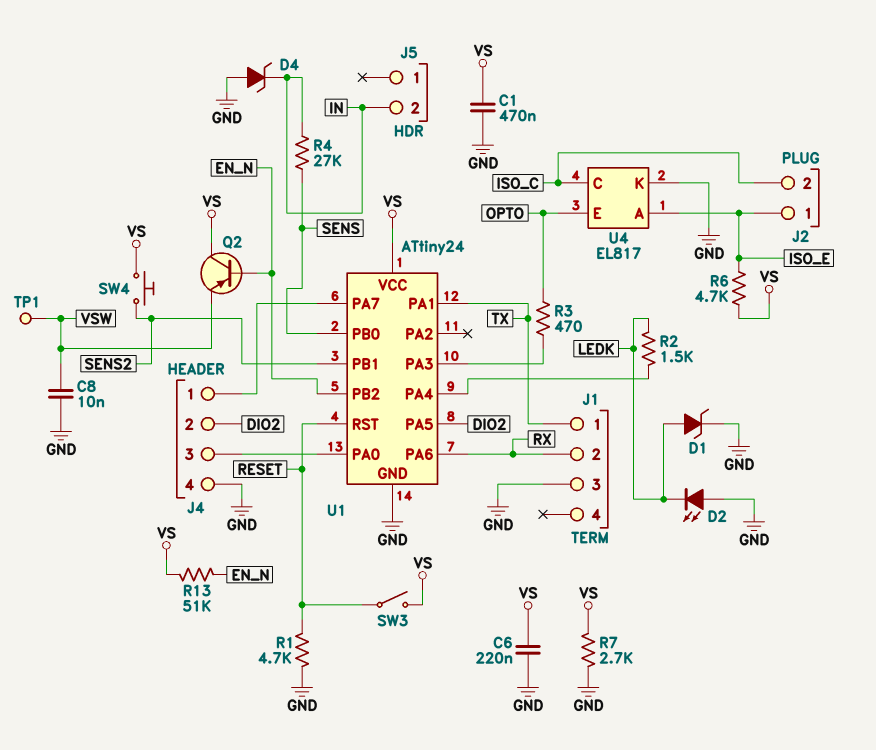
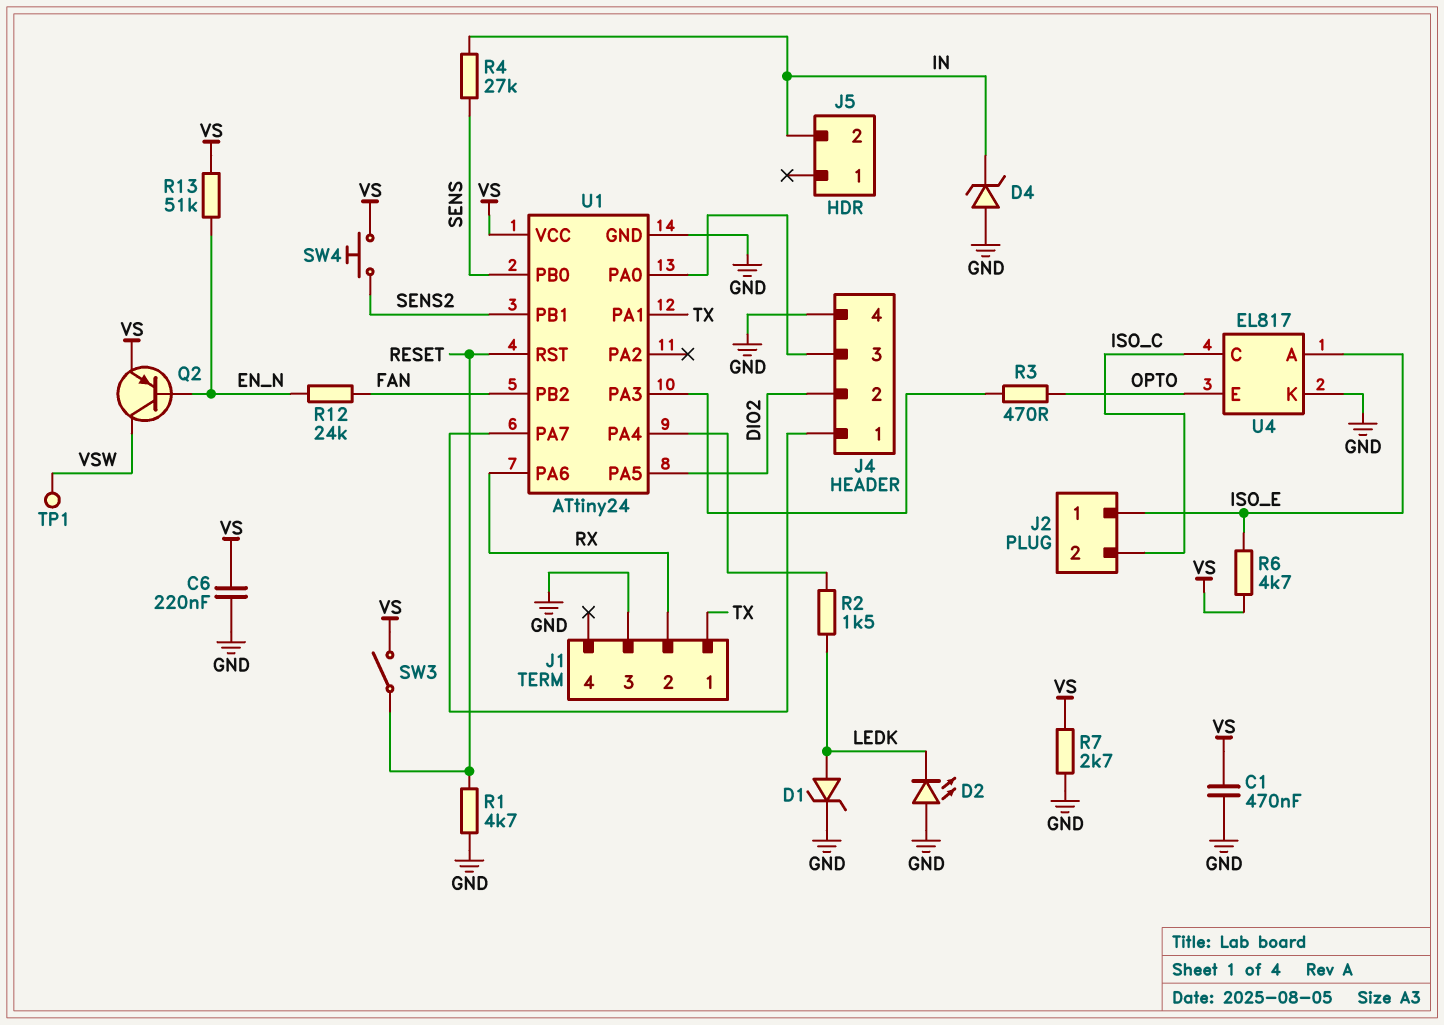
C8: 10nF (GND, VSW) -> none
Q2: PNP (B EN_N, C VS, E VSW) -> PNP (B EN_N, C VSW, E VS)
R12: none -> 24k (EN_N, FAN)
U1 pin PB2: EN_N -> FAN

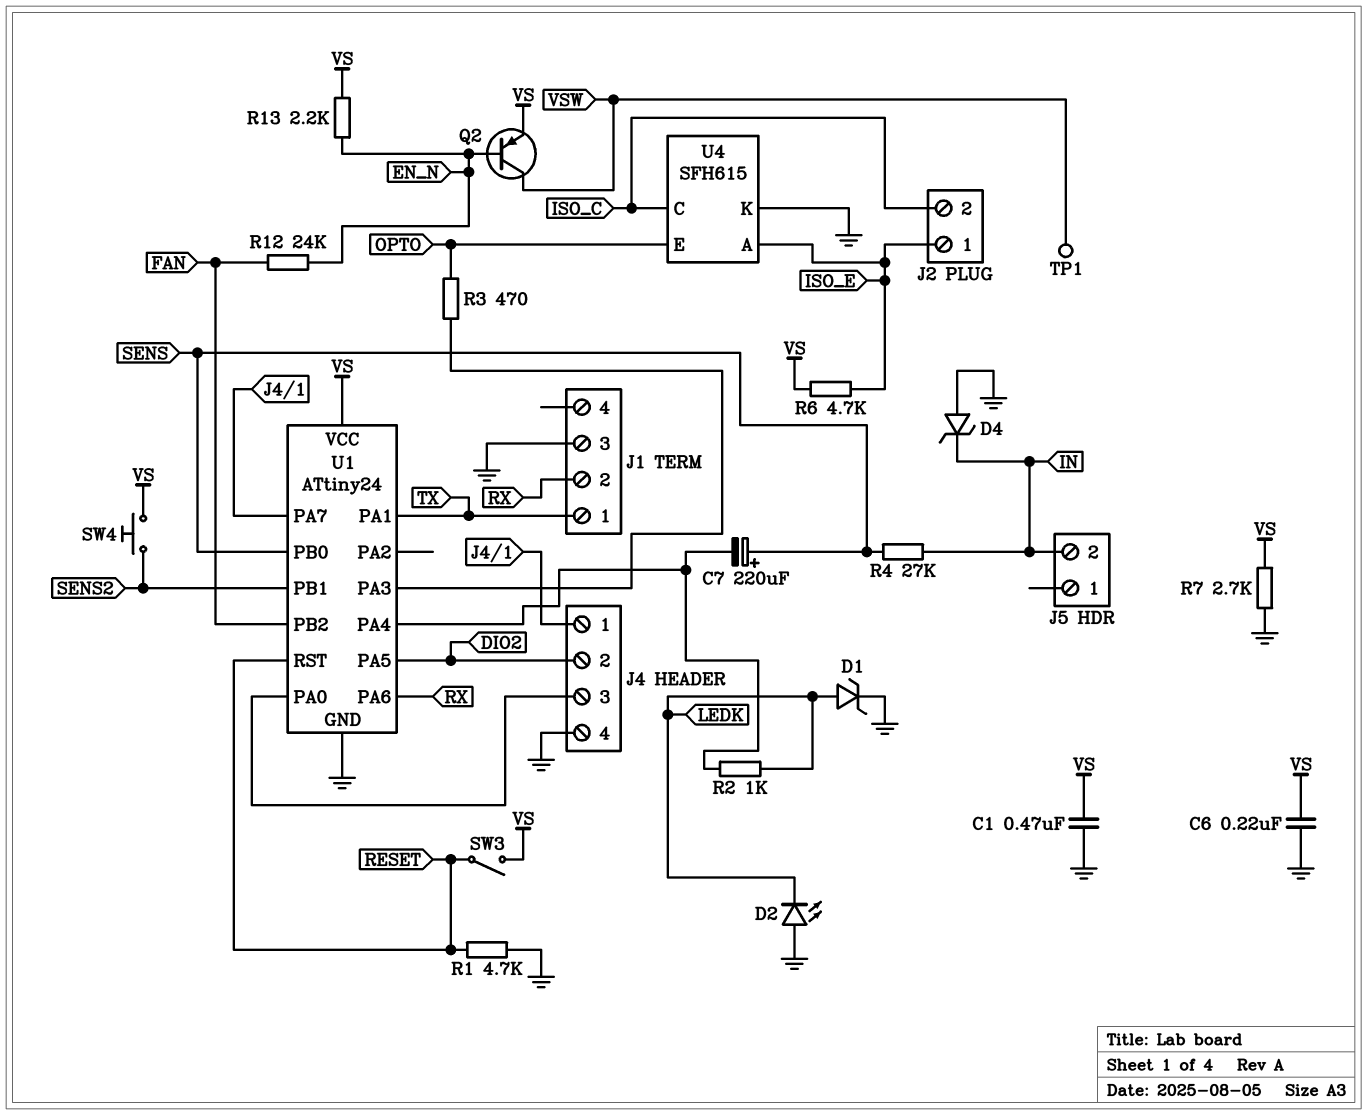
C7: none -> 220uF (plus SENS, minus U1/PA4)
R2: 1.5k (LEDK, U1/PA4) -> 1k (LEDK, U1/PA4)
R13: 51k (EN_N, VS) -> 2.2k (EN_N, VS)
U4: EL817 -> SFH615

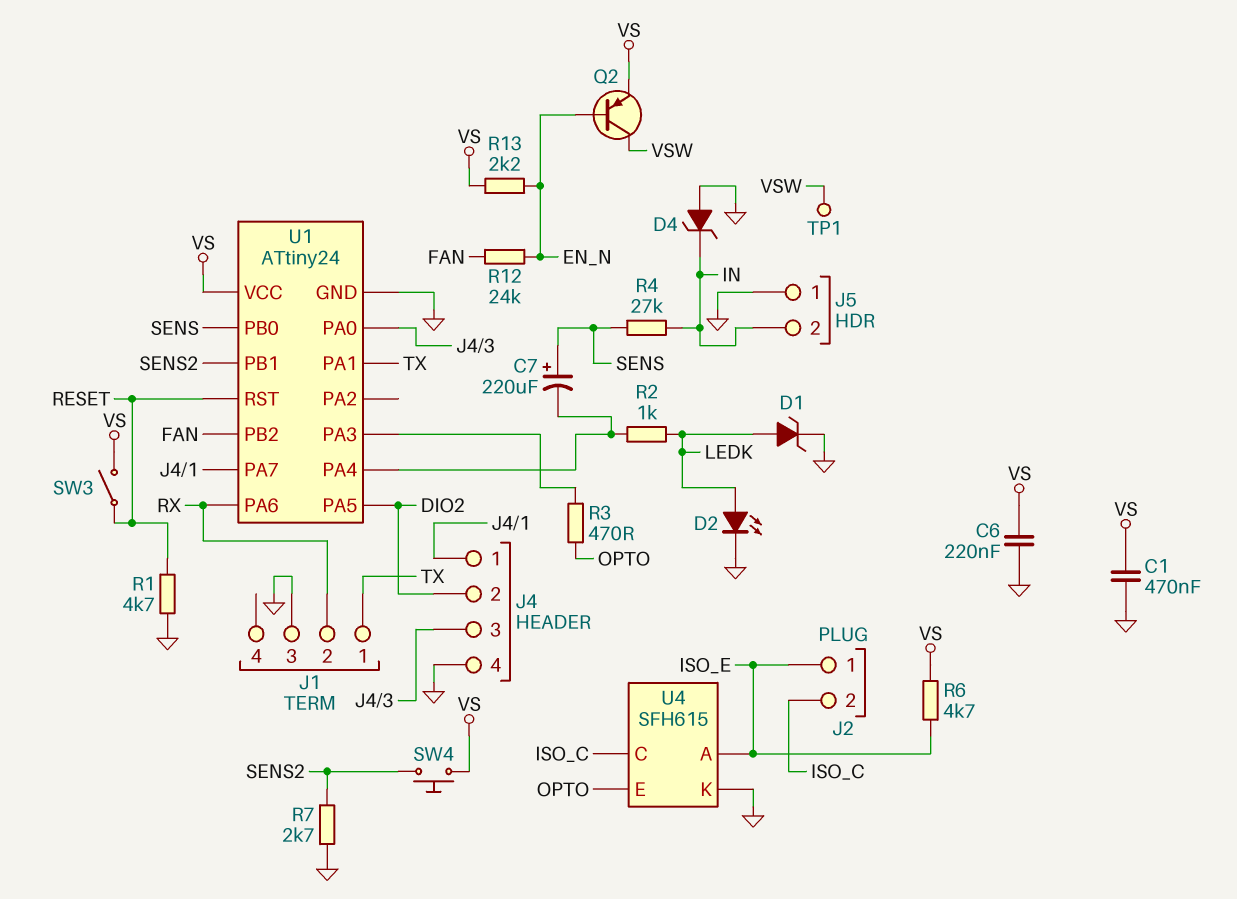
D2: LED (A GND, K LEDK) -> LED (A LEDK, K GND)
J5 pin 1: none -> GND
R7: 2.7k (GND, VS) -> 2.7k (GND, SENS2)

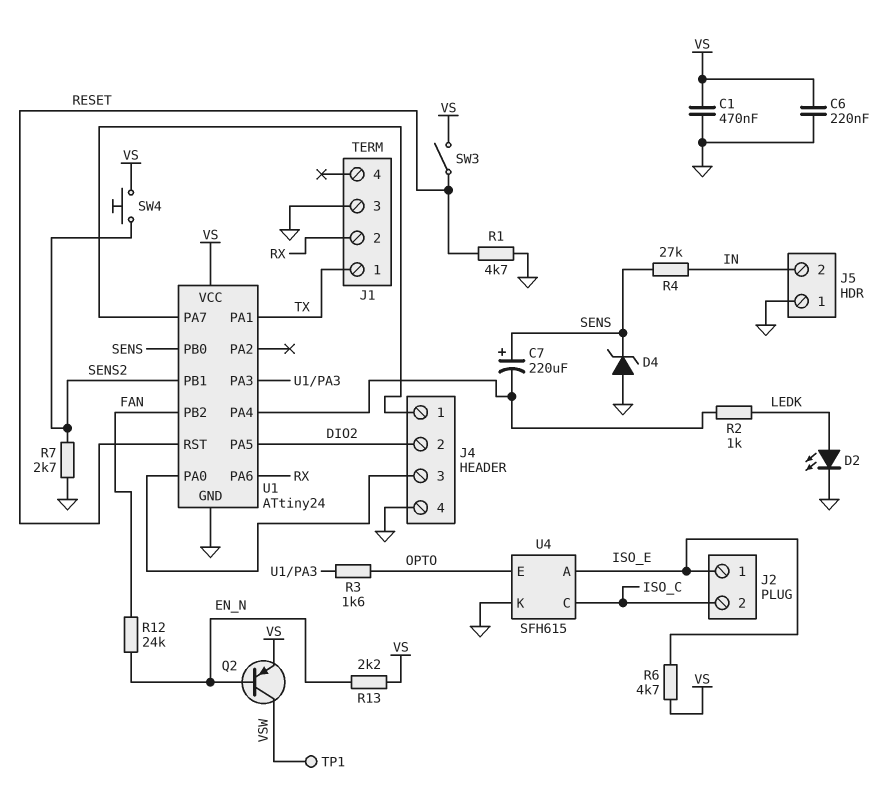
D1: zener (A LEDK, K GND) -> none
D4: zener (A GND, K IN) -> zener (A GND, K SENS)
R3: 470 (OPTO, U1/PA3) -> 1.6k (OPTO, U1/PA3)

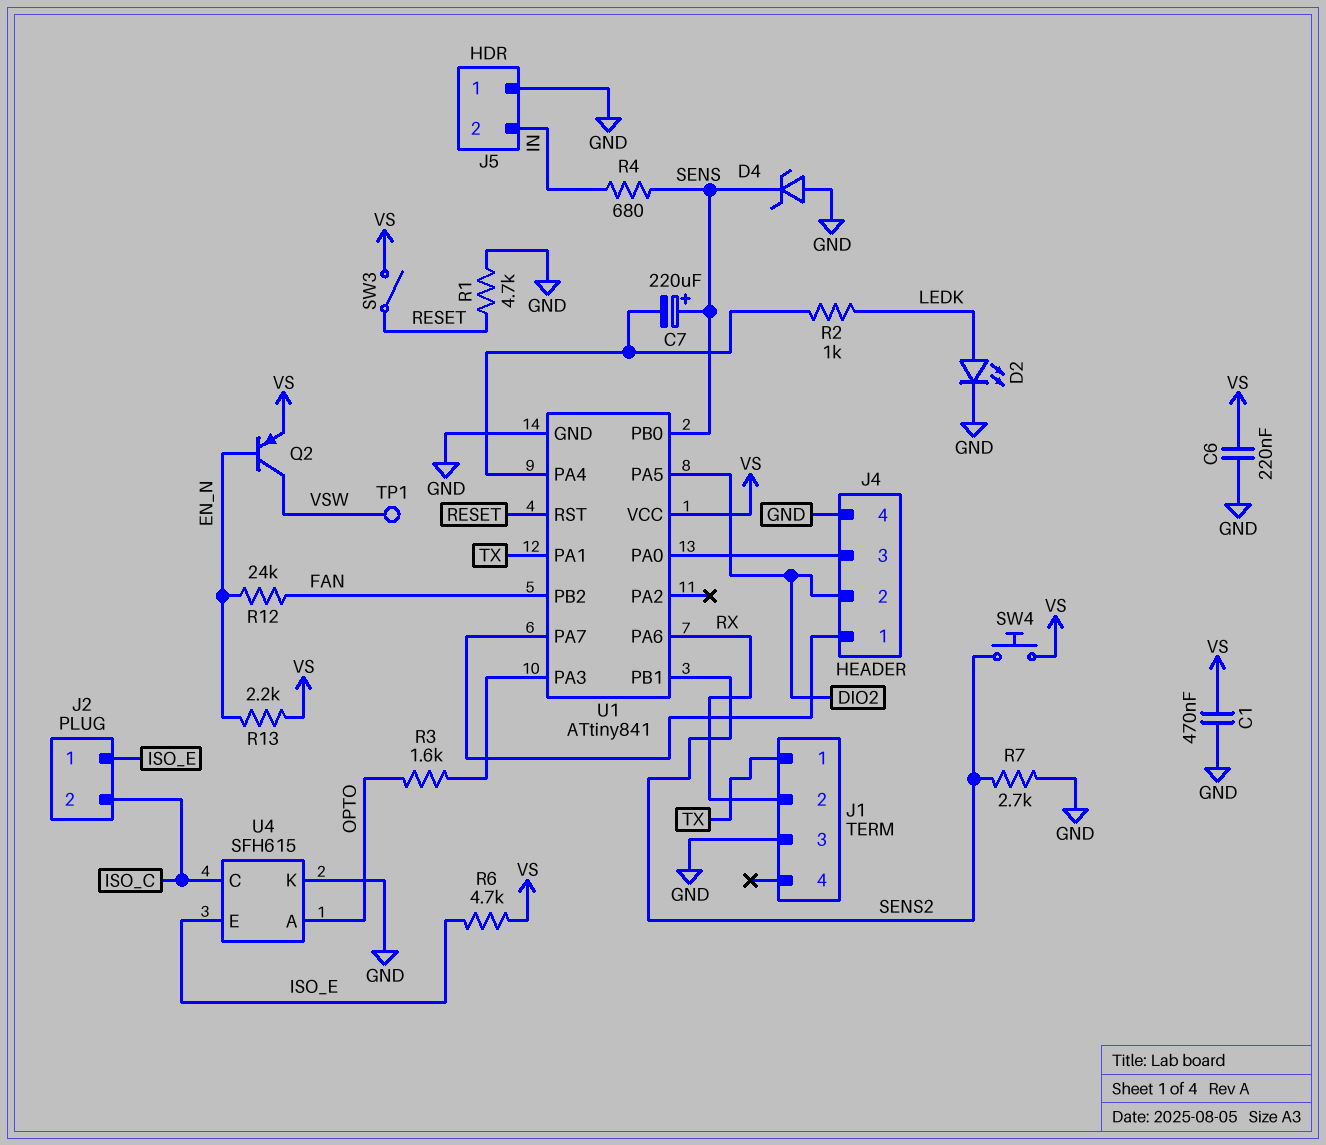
R4: 27k (IN, SENS) -> 680 (IN, SENS)
U1: ATtiny24 -> ATtiny841
U4 pin A: ISO_E -> OPTO
U4 pin E: OPTO -> ISO_E

